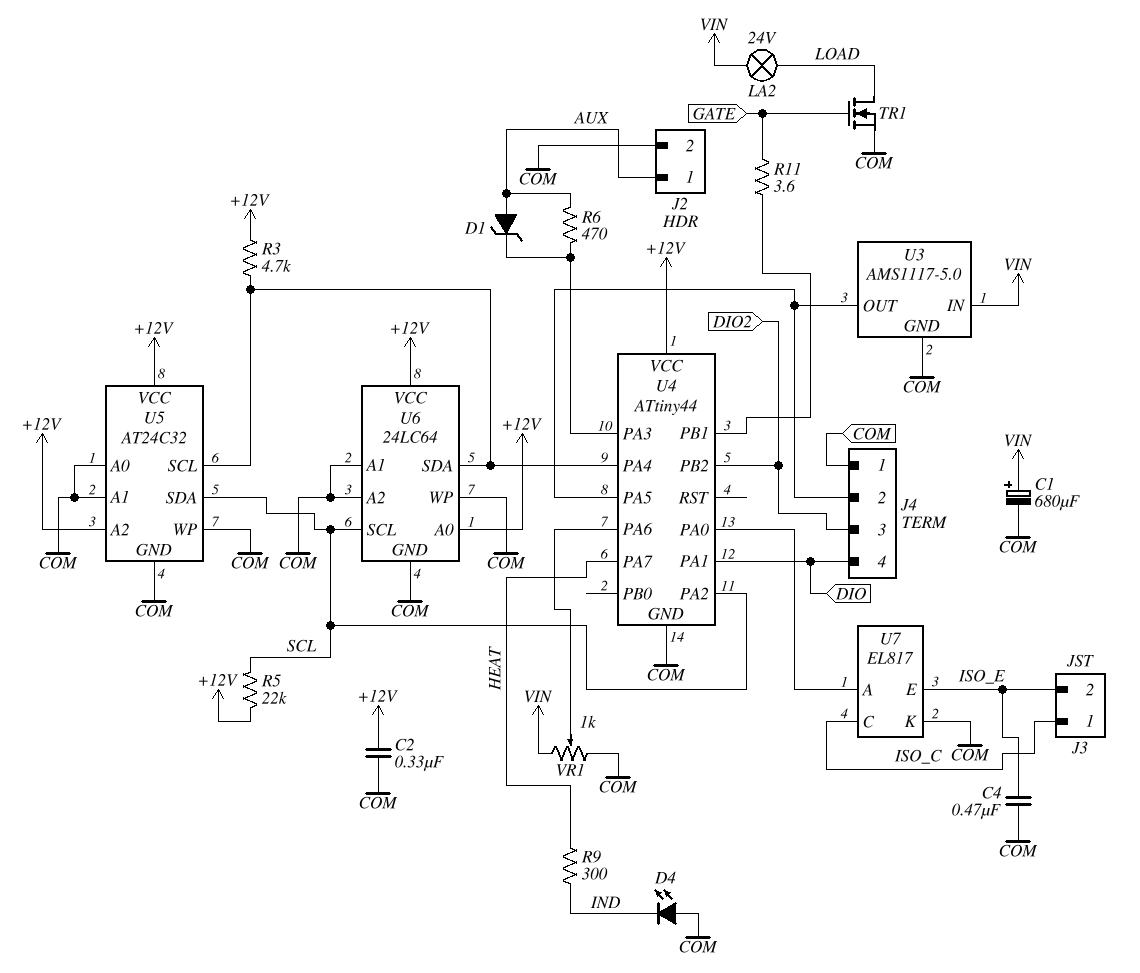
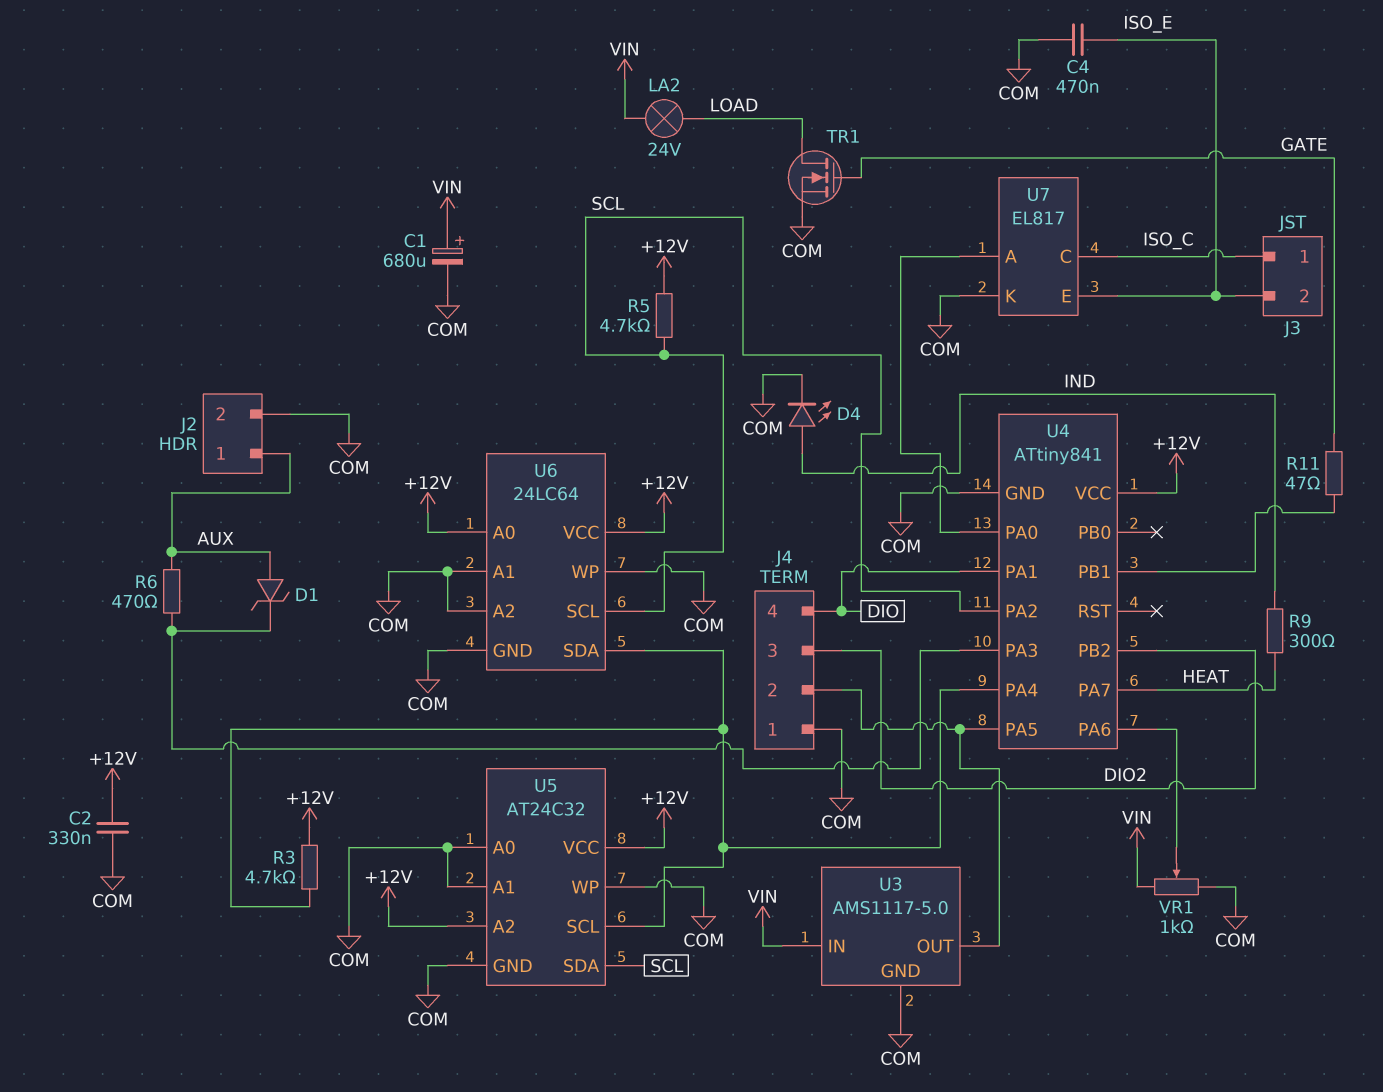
D4: LED (A COM, K IND) -> LED (A IND, K COM)
R5: 22k (+12V, SCL) -> 4.7k (+12V, SCL)
R11: 3.6 (GATE, U4/PB1) -> 47 (GATE, U4/PB1)
U4: ATtiny44 -> ATtiny841

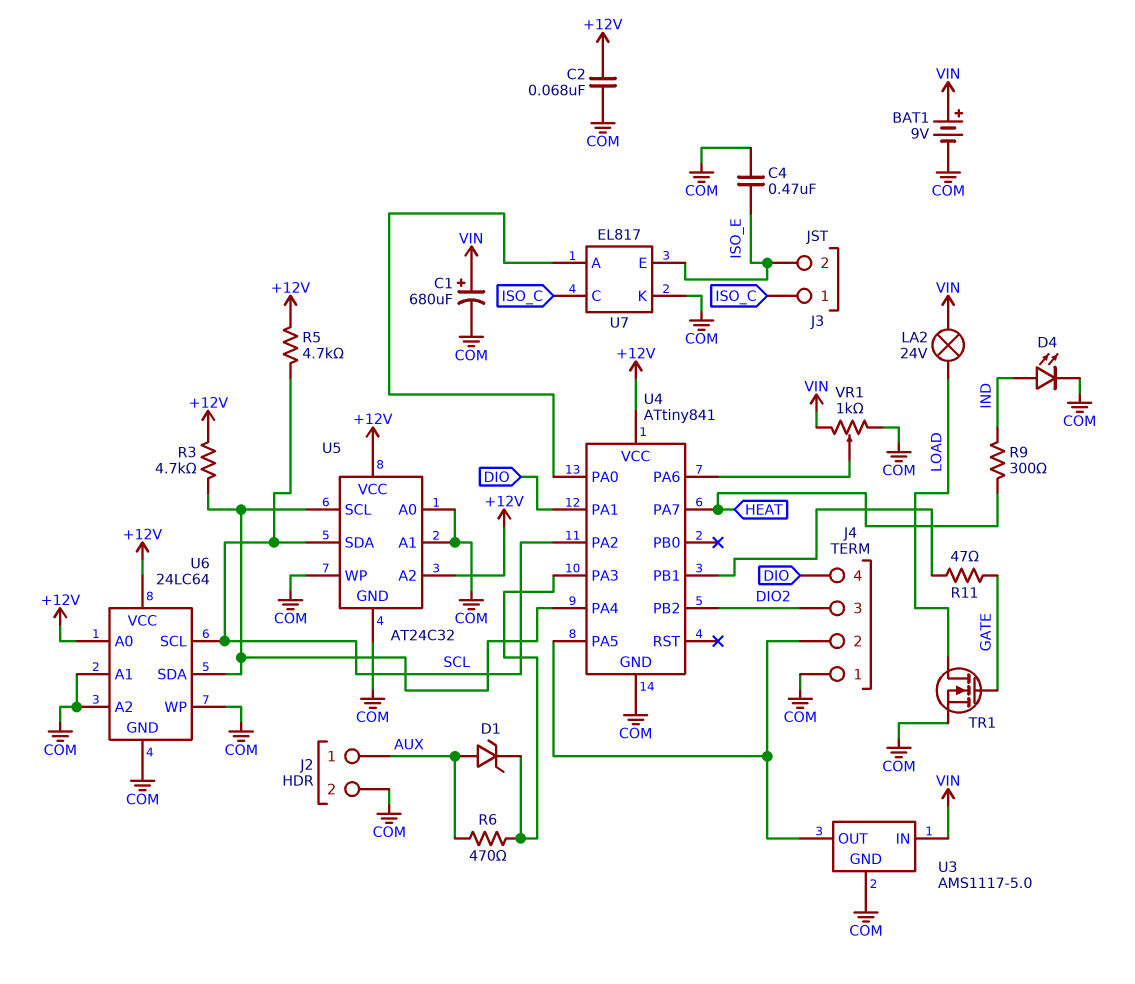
BAT1: none -> 9V (plus VIN, minus COM)
C2: 330nF (+12V, COM) -> 68nF (+12V, COM)

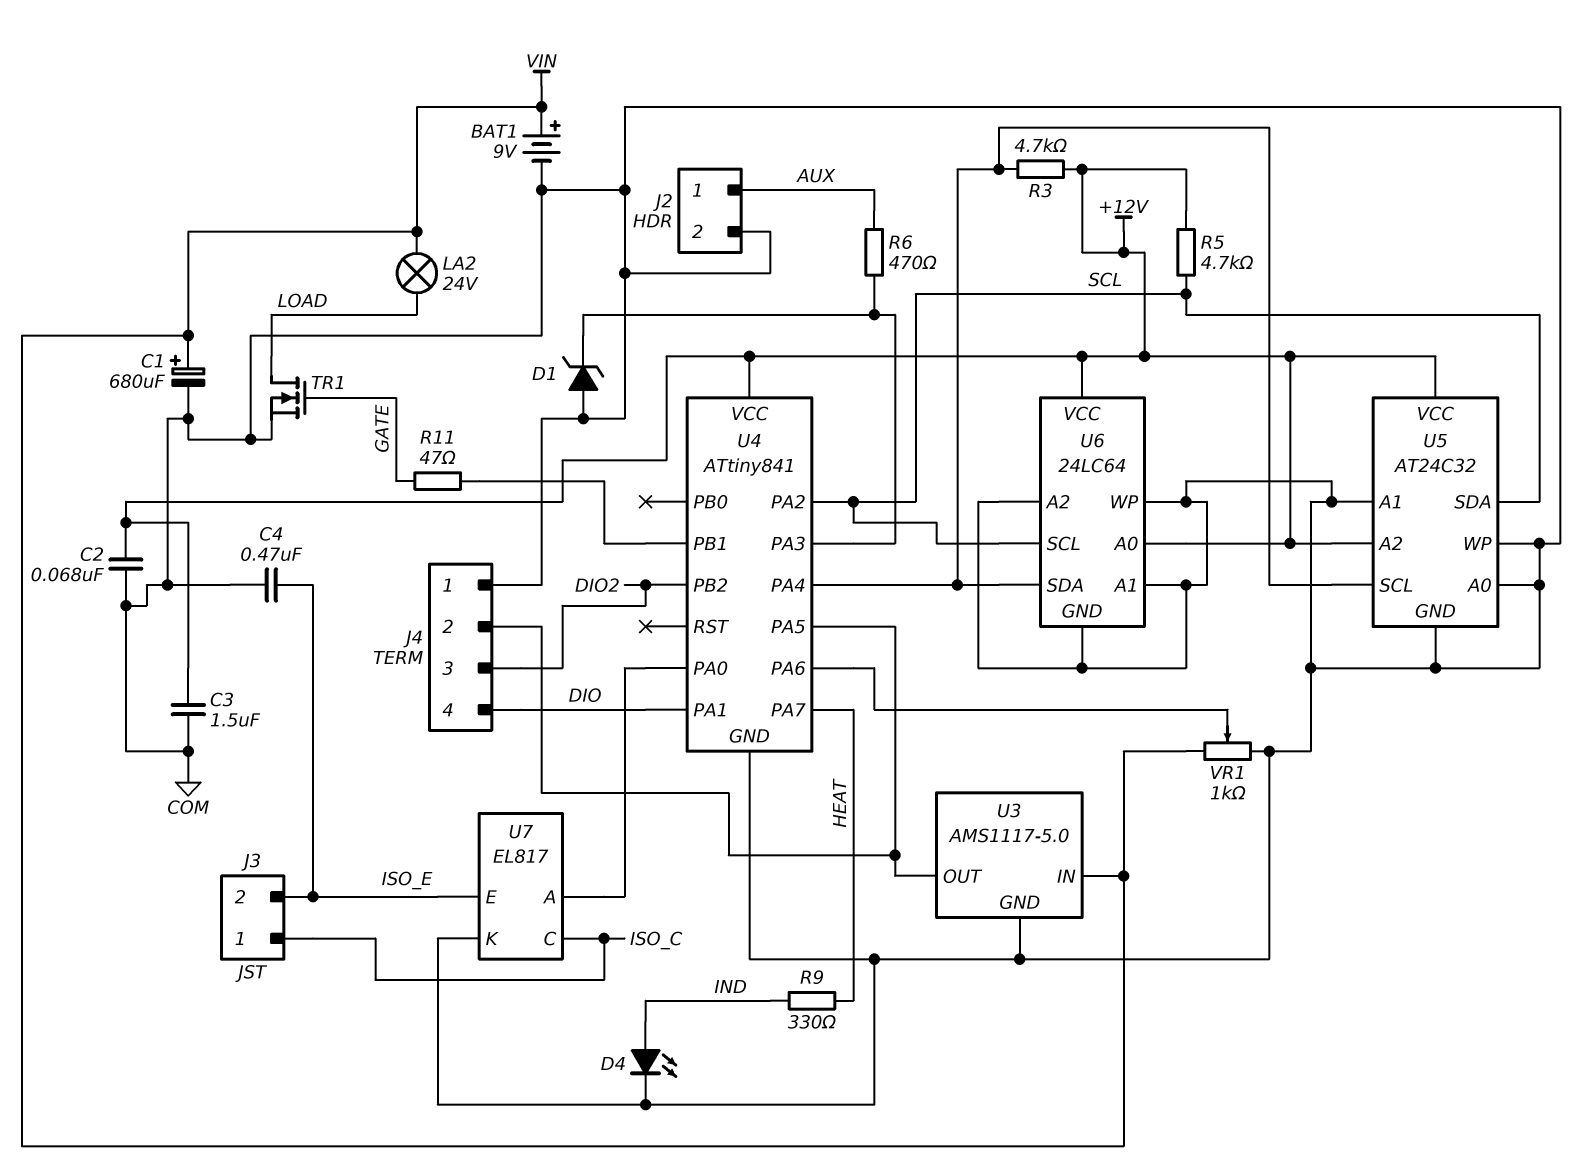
C3: none -> 1.5uF (+12V, COM)
D1: zener (A AUX, K U4/PA3) -> zener (A COM, K U4/PA3)
R9: 300 (HEAT, IND) -> 330 (HEAT, IND)

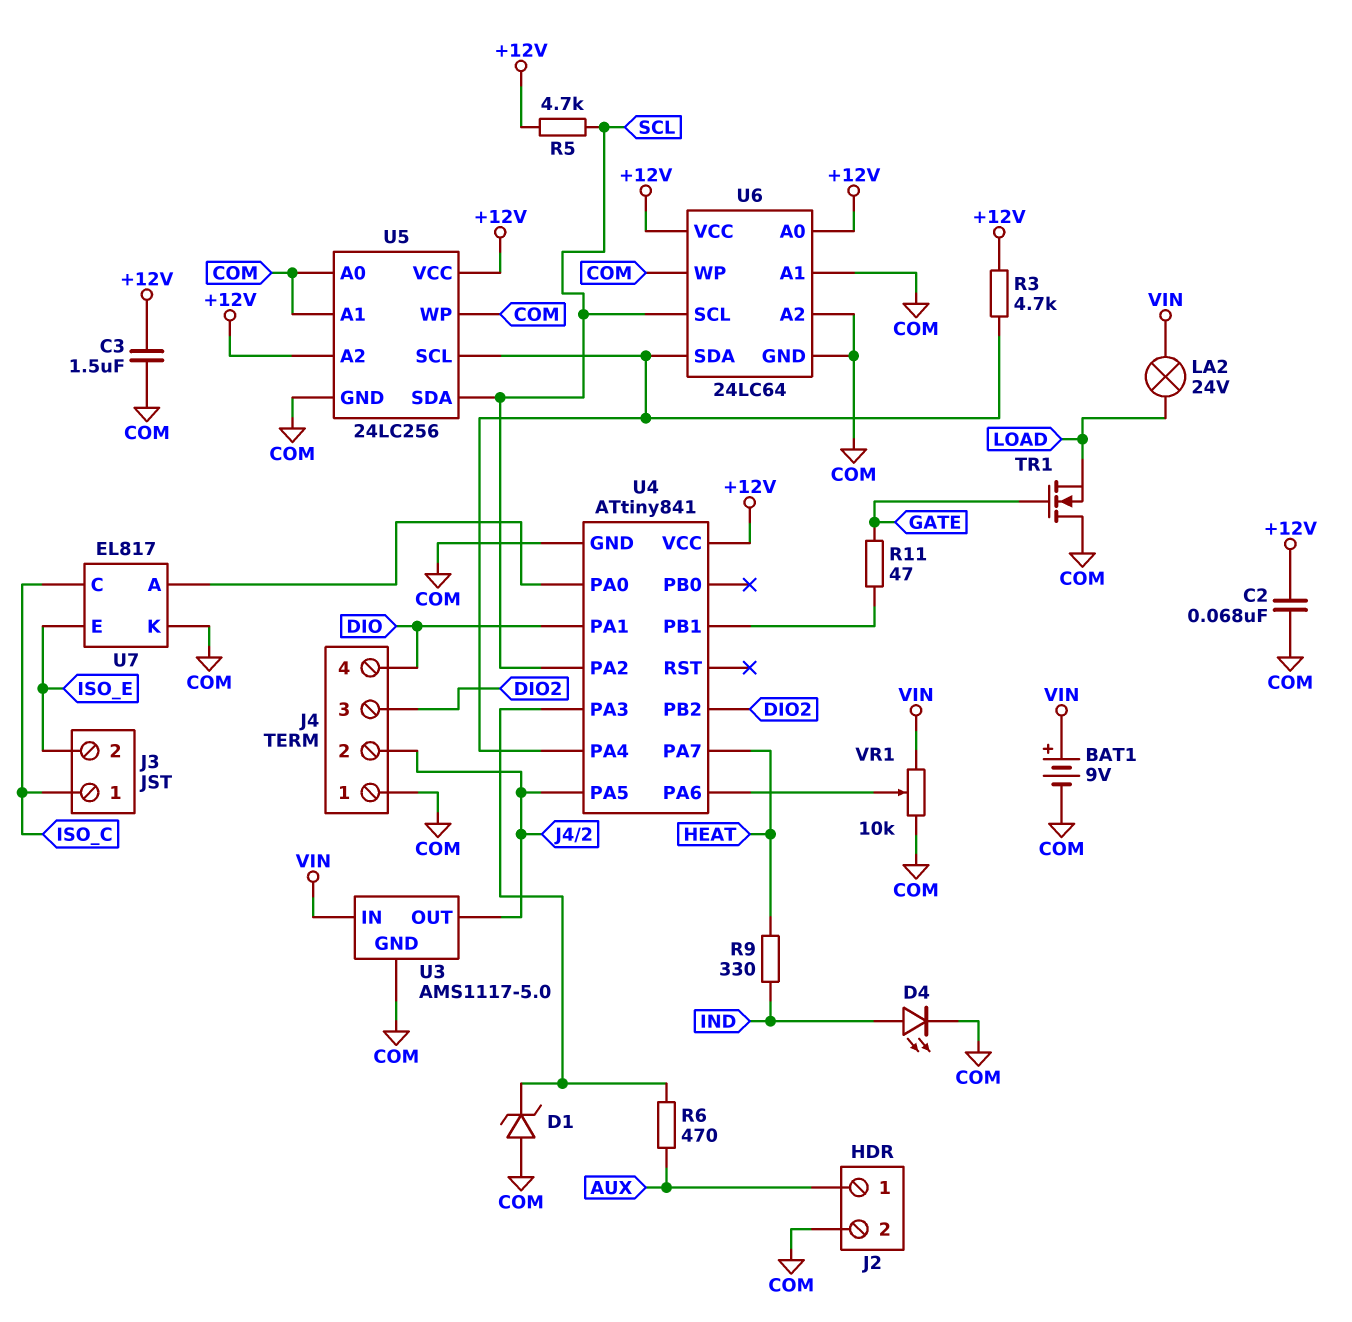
C1: 680uF (plus VIN, minus COM) -> none
C4: 470nF (COM, ISO_E) -> none
TR1: NMOS (G GATE, D LOAD, S COM) -> NMOS (G GATE, D COM, S LOAD)
U5: AT24C32 -> 24LC256
VR1: 1k (COM, VIN, wiper U4/PA6) -> 10k (COM, VIN, wiper U4/PA6)

